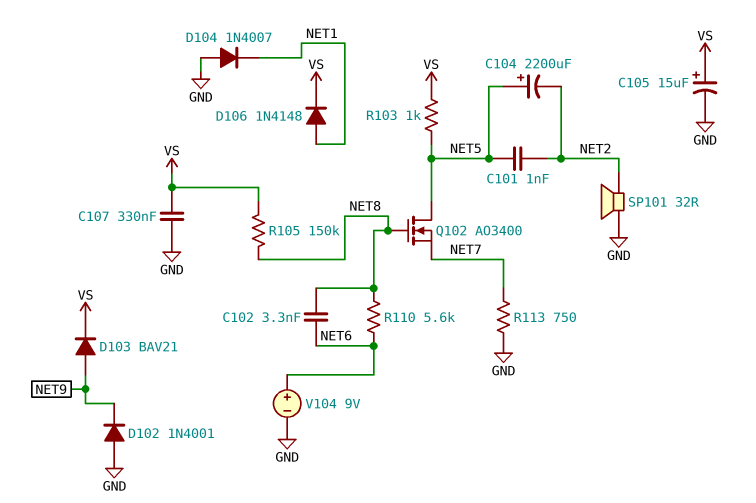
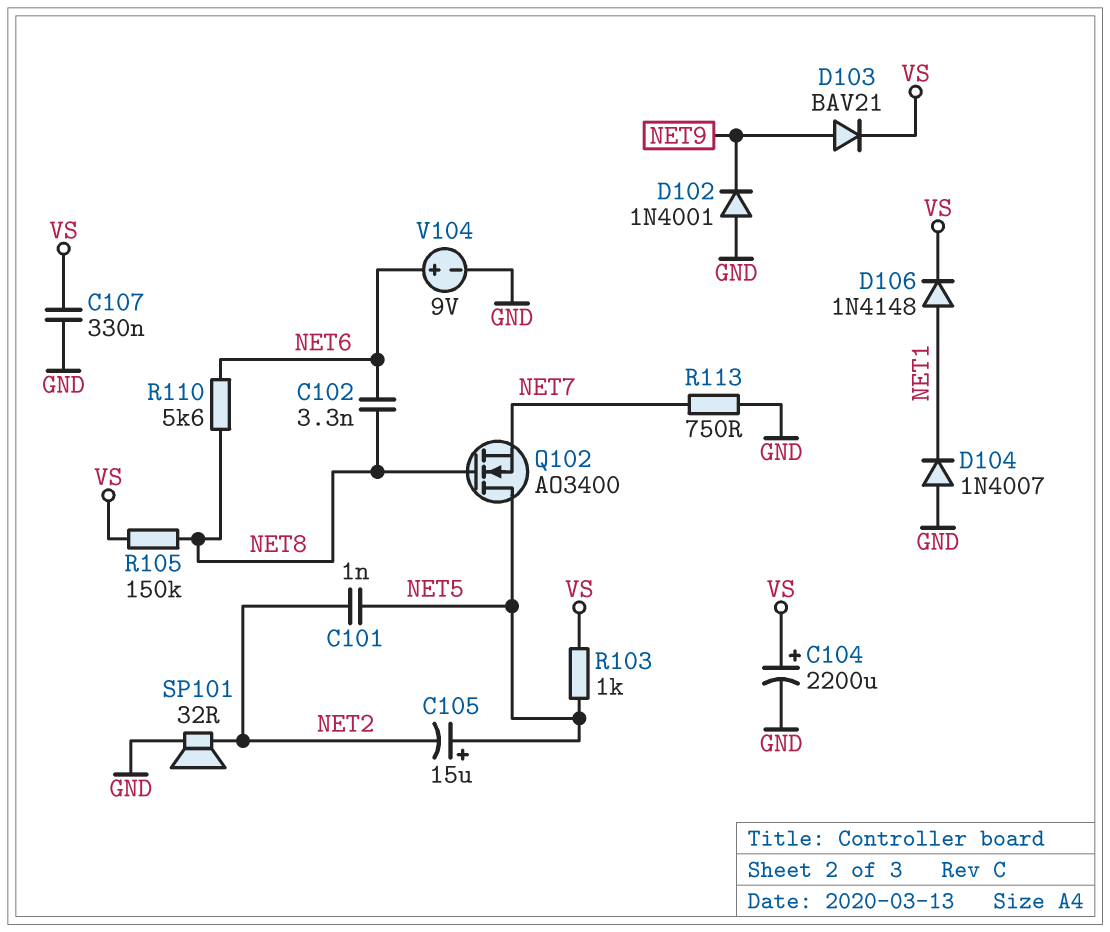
C104: 2200uF (plus NET5, minus NET2) -> 2200uF (plus VS, minus GND)
C105: 15uF (plus VS, minus GND) -> 15uF (plus NET5, minus NET2)

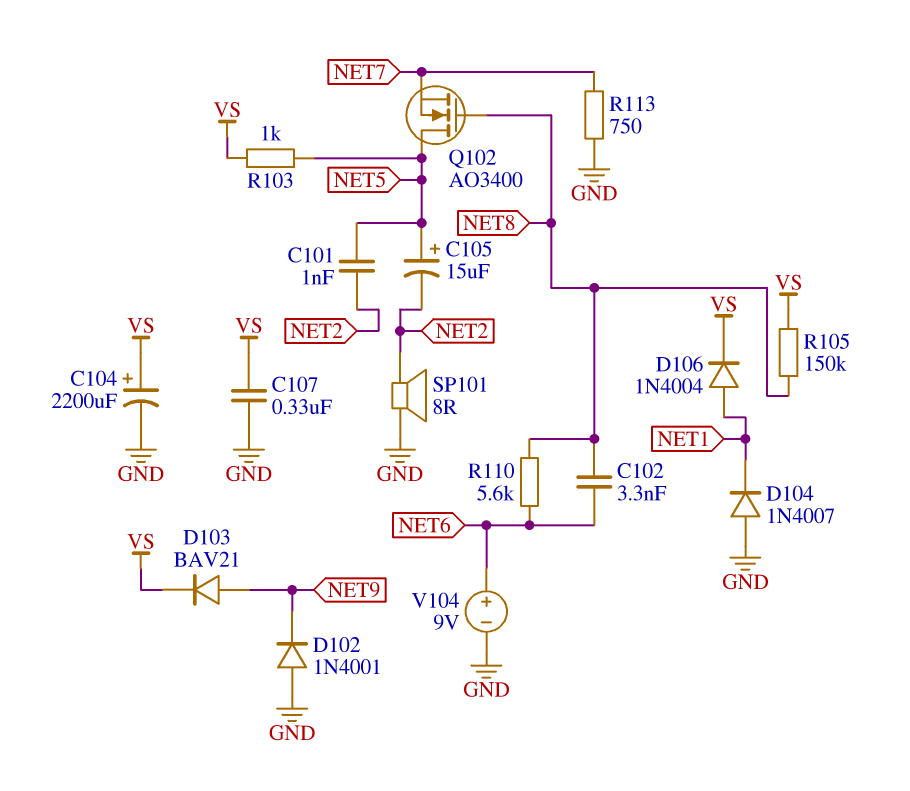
D106: diode 1N4148 (A NET1, K VS) -> diode 1N4004 (A NET1, K VS)
SP101: speaker 32R (GND, NET2) -> speaker 8R (GND, NET2)

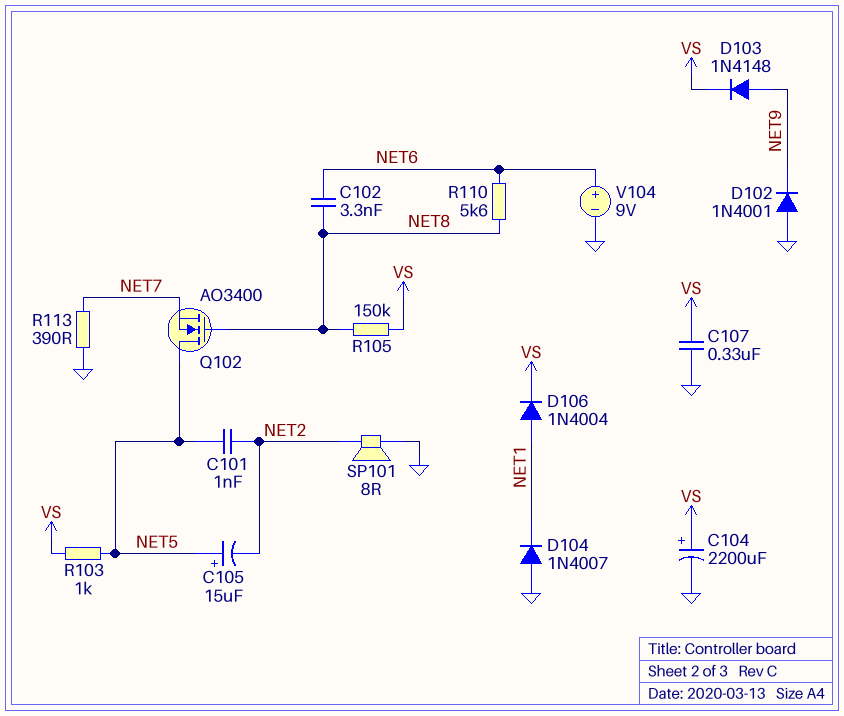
D103: diode BAV21 (A NET9, K VS) -> diode 1N4148 (A NET9, K VS)
R113: 750 (GND, NET7) -> 390 (GND, NET7)

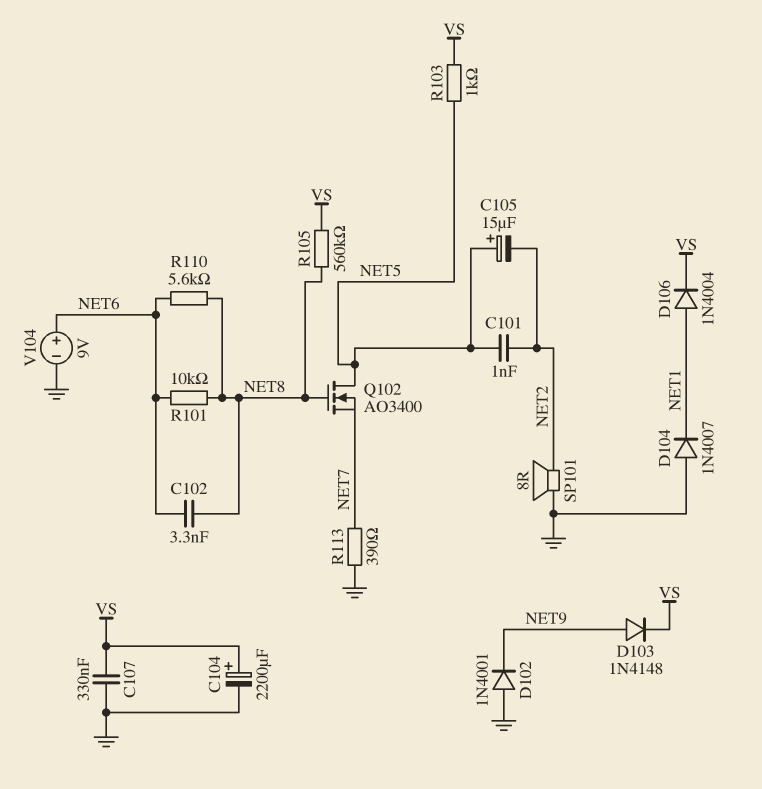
R101: none -> 10k (NET6, NET8)
R105: 150k (NET8, VS) -> 560k (NET8, VS)

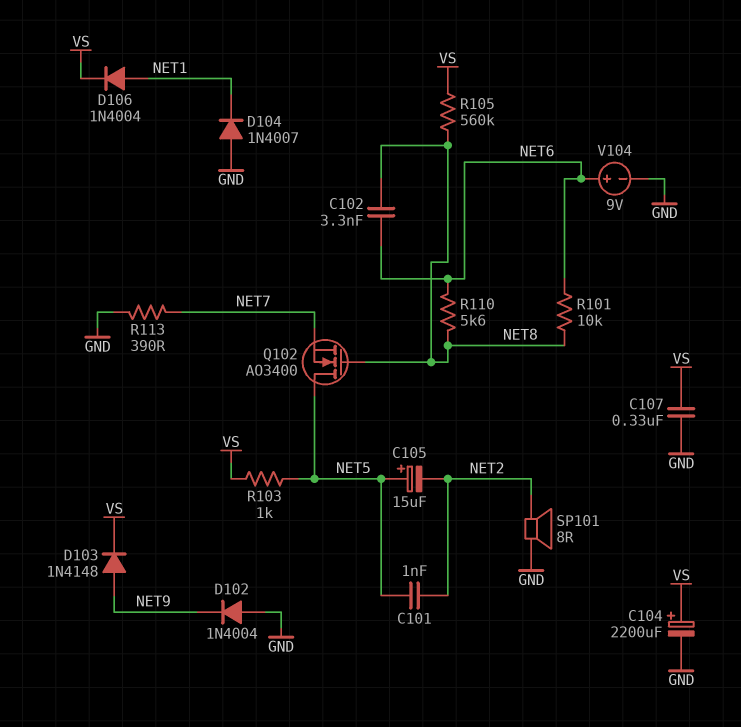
D102: diode 1N4001 (A GND, K NET9) -> diode 1N4004 (A GND, K NET9)

